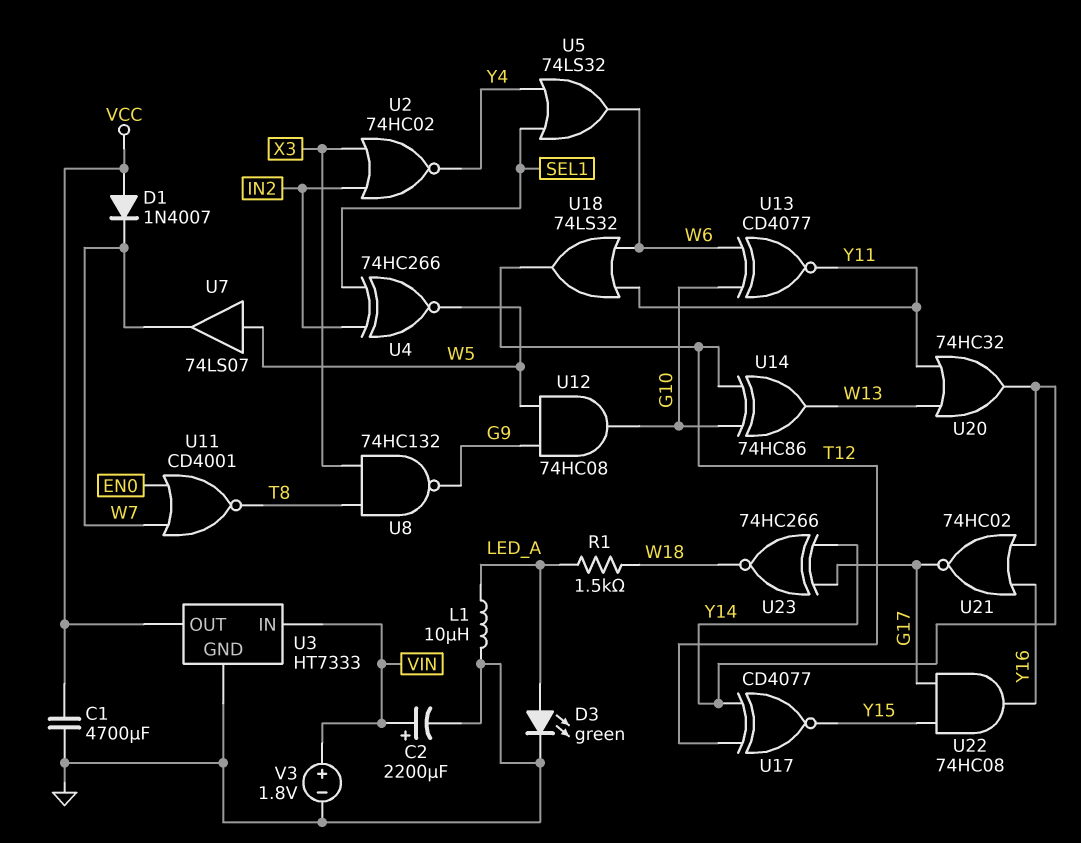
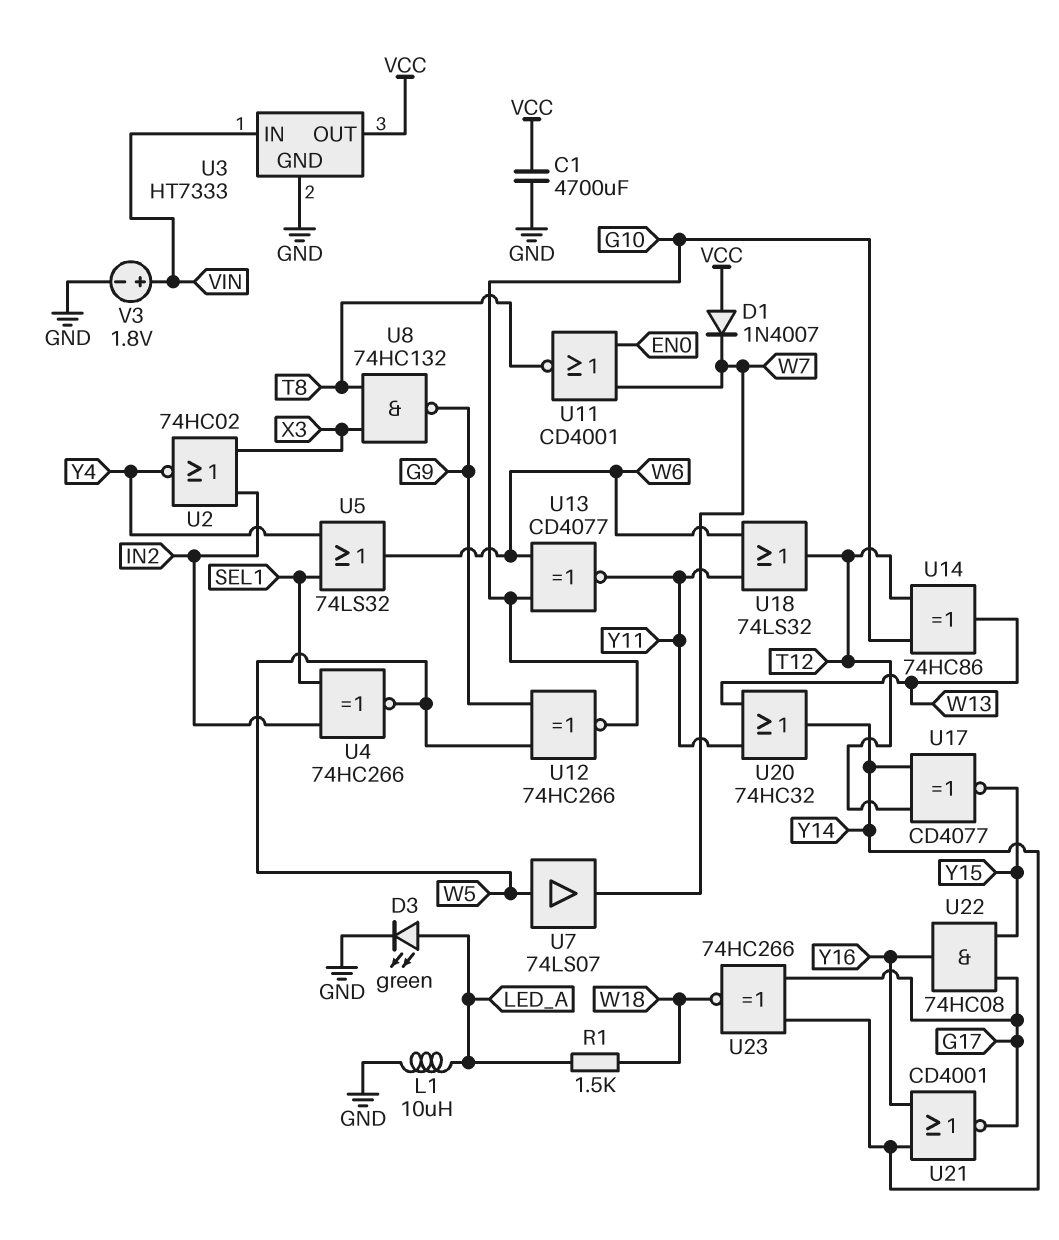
C2: 2200uF (plus VIN, minus GND) -> none
U12: AND 74HC08 (in G9, in W5, out G10) -> XNOR 74HC266 (in G9, in W5, out G10)
U21: NOR 74HC02 (in Y14, in Y16, out G17) -> NOR CD4001 (in Y14, in Y16, out G17)

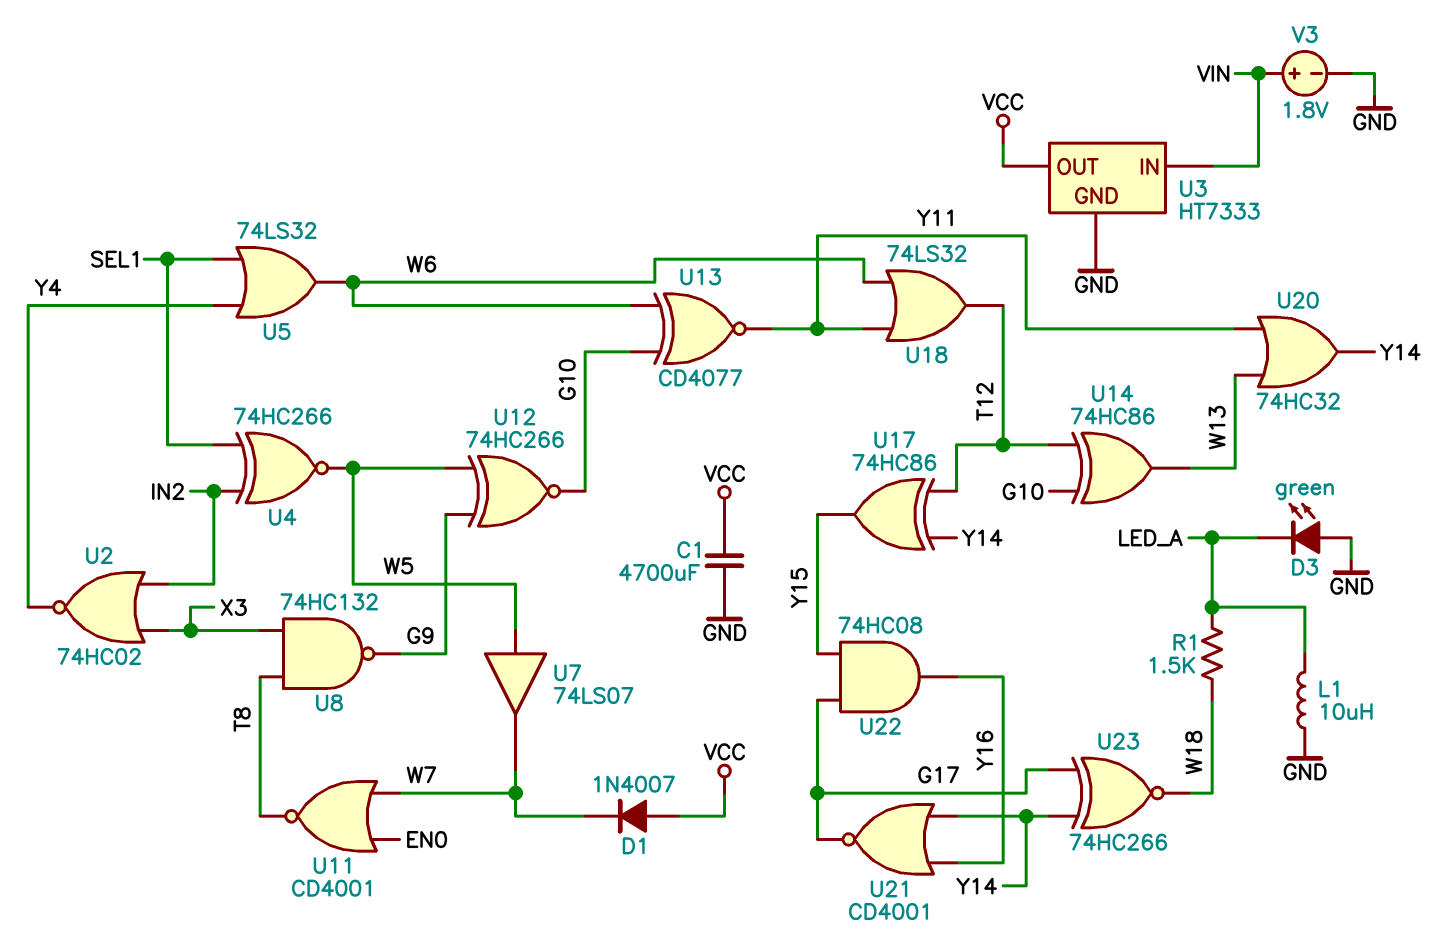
D3: LED green (A LED_A, K GND) -> LED green (A GND, K LED_A)
U17: XNOR CD4077 (in T12, in Y14, out Y15) -> XOR 74HC86 (in T12, in Y14, out Y15)

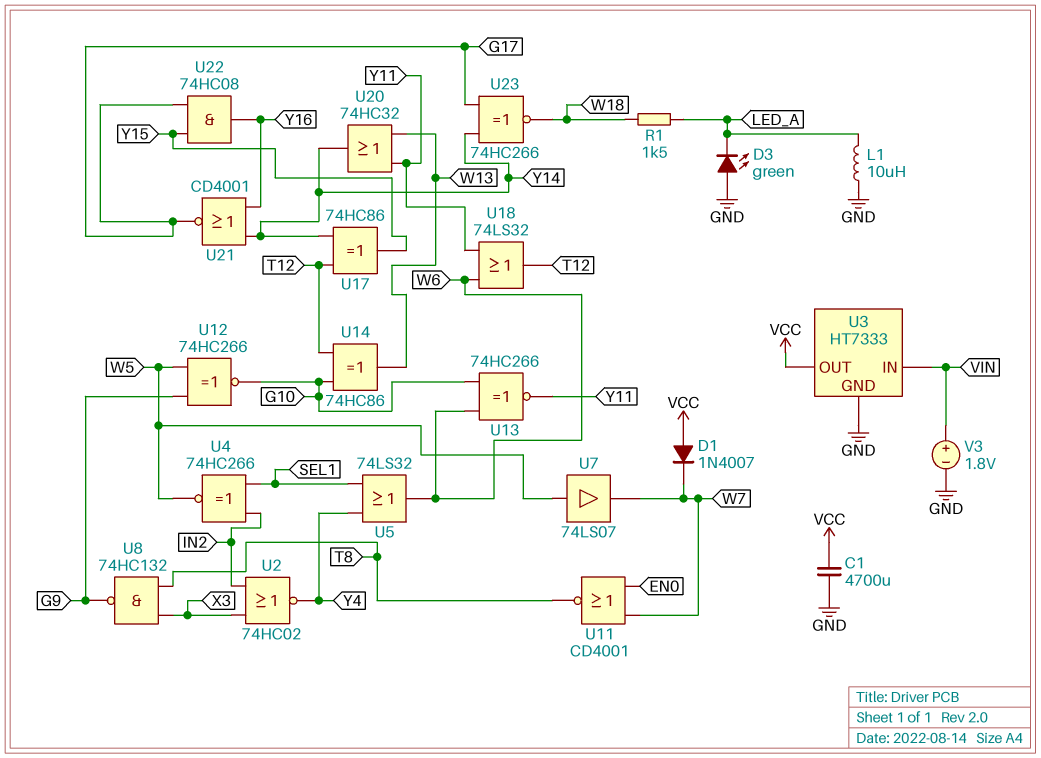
U13: XNOR CD4077 (in G10, in W6, out Y11) -> XNOR 74HC266 (in G10, in W6, out Y11)

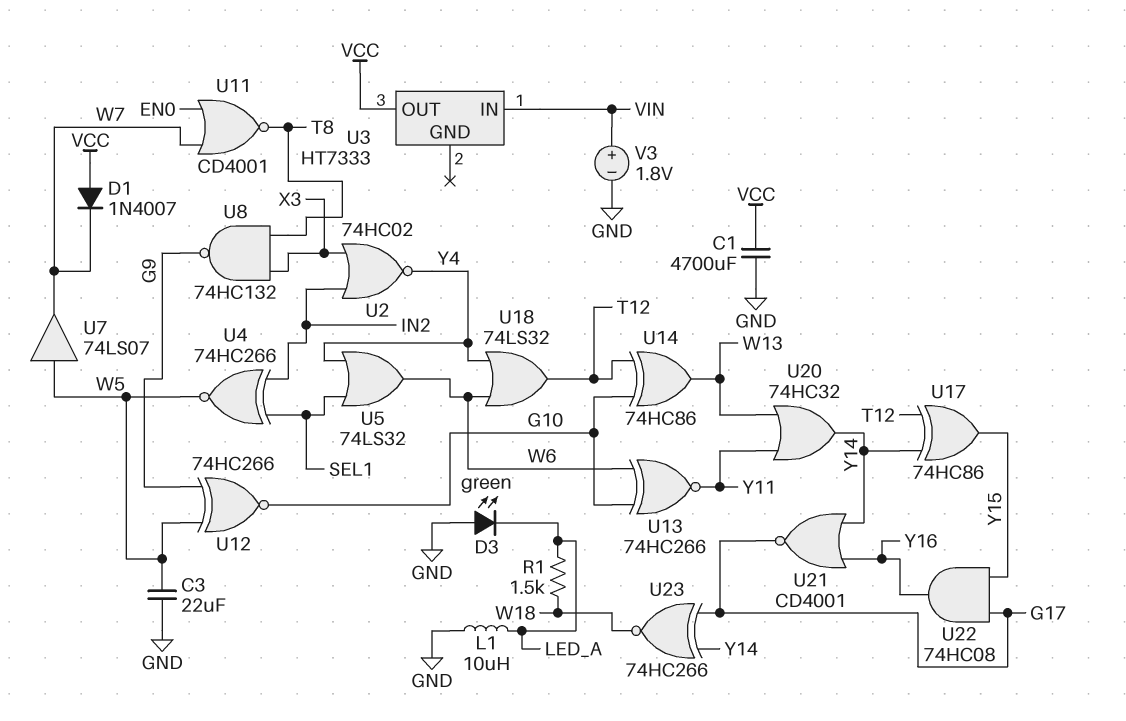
C3: none -> 22uF (GND, W5)
U3 pin GND: GND -> none
U18: OR 74LS32 (in W6, in Y11, out T12) -> OR 74LS32 (in W6, in Y4, out T12)

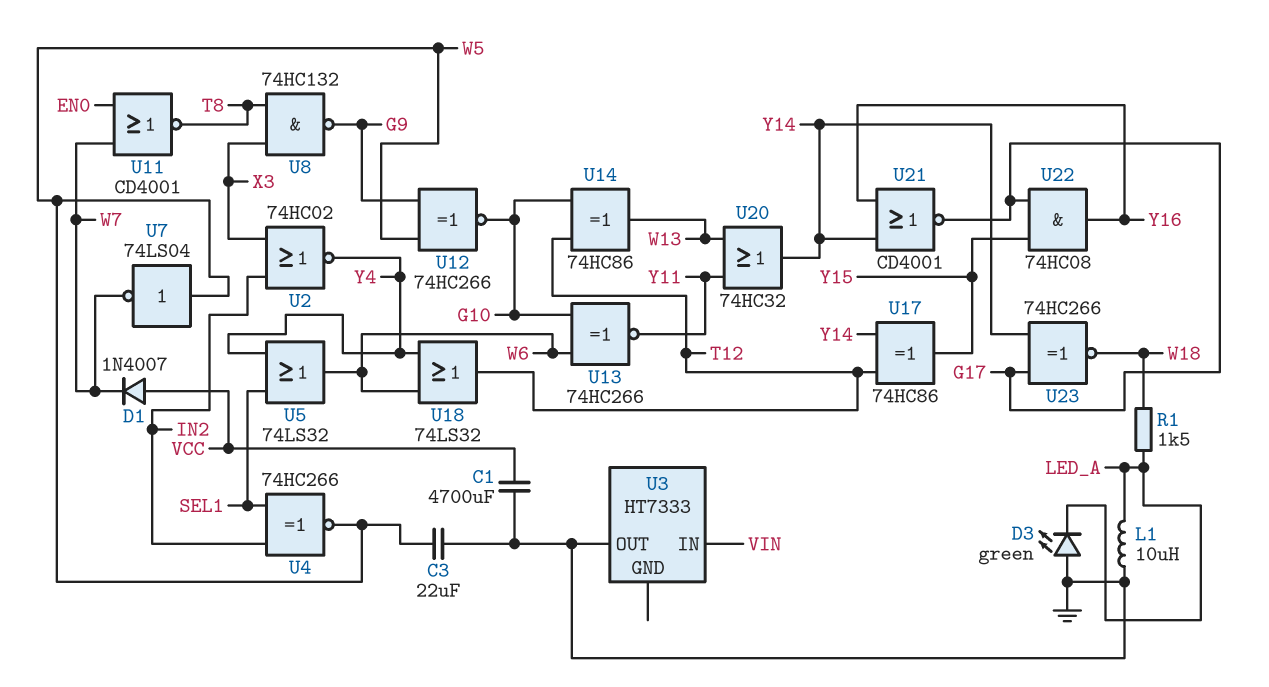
U3 pin OUT: VCC -> GND
U7: buffer 74LS07 (in W5, out W7) -> NOT 74LS04 (in W5, out W7)
V3: 1.8V (plus VIN, minus GND) -> none

